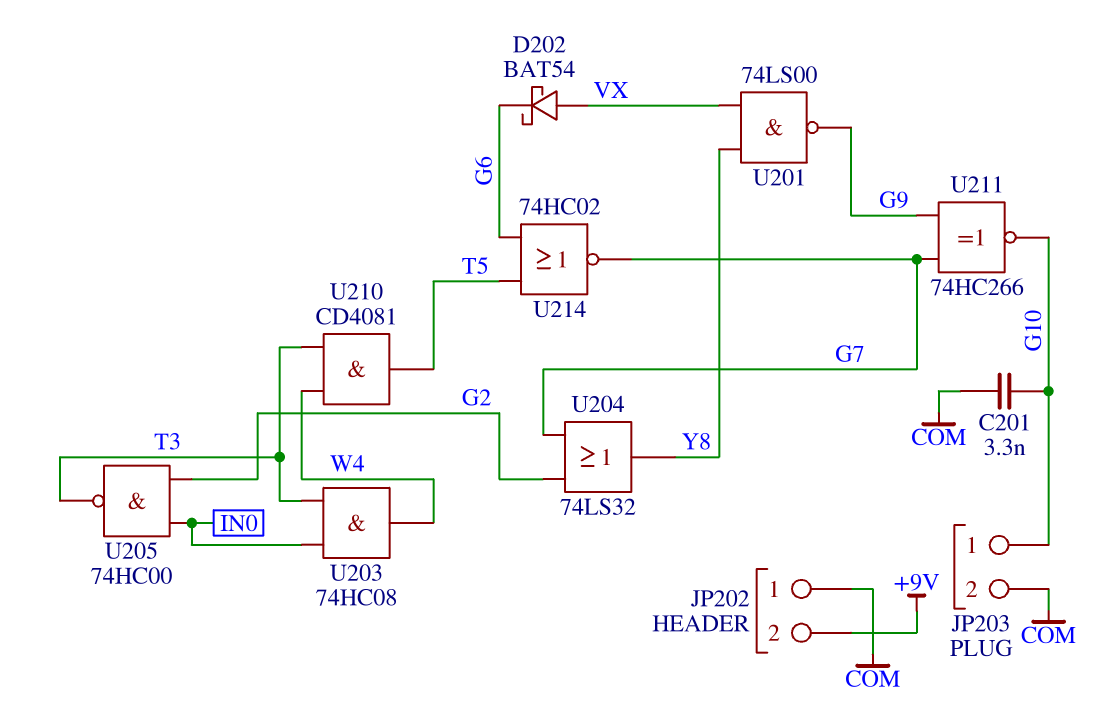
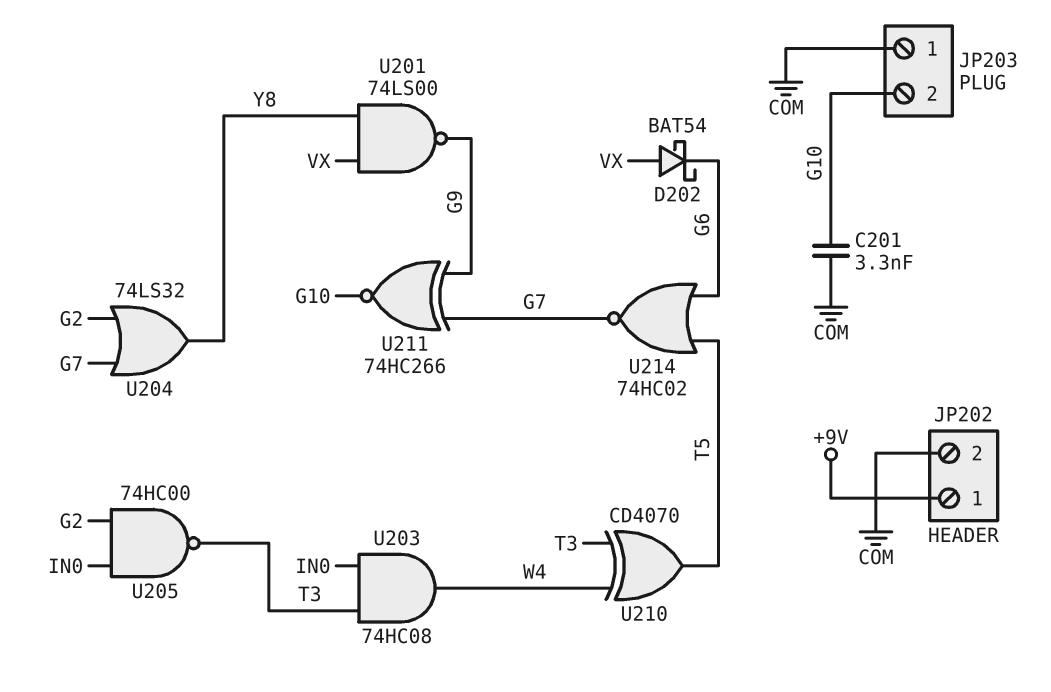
JP202 pin 1: COM -> +9V
JP202 pin 2: +9V -> COM
JP203 pin 1: G10 -> COM
JP203 pin 2: COM -> G10
U210: AND CD4081 (in T3, in W4, out T5) -> XOR CD4070 (in T3, in W4, out T5)

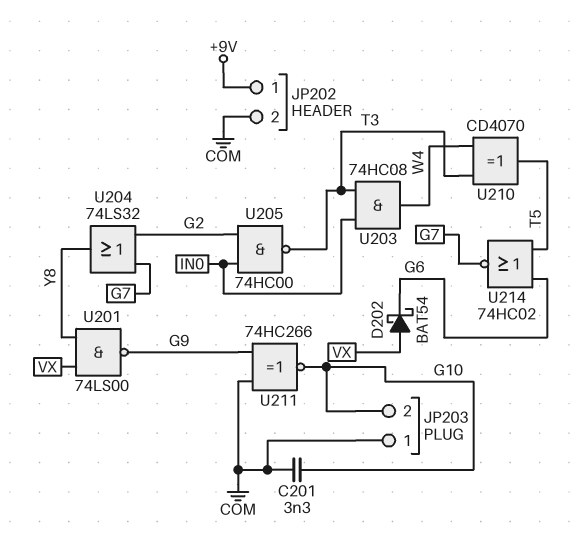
U211: XNOR 74HC266 (in G7, in G9, out G10) -> XNOR 74HC266 (in COM, in G9, out G10)

